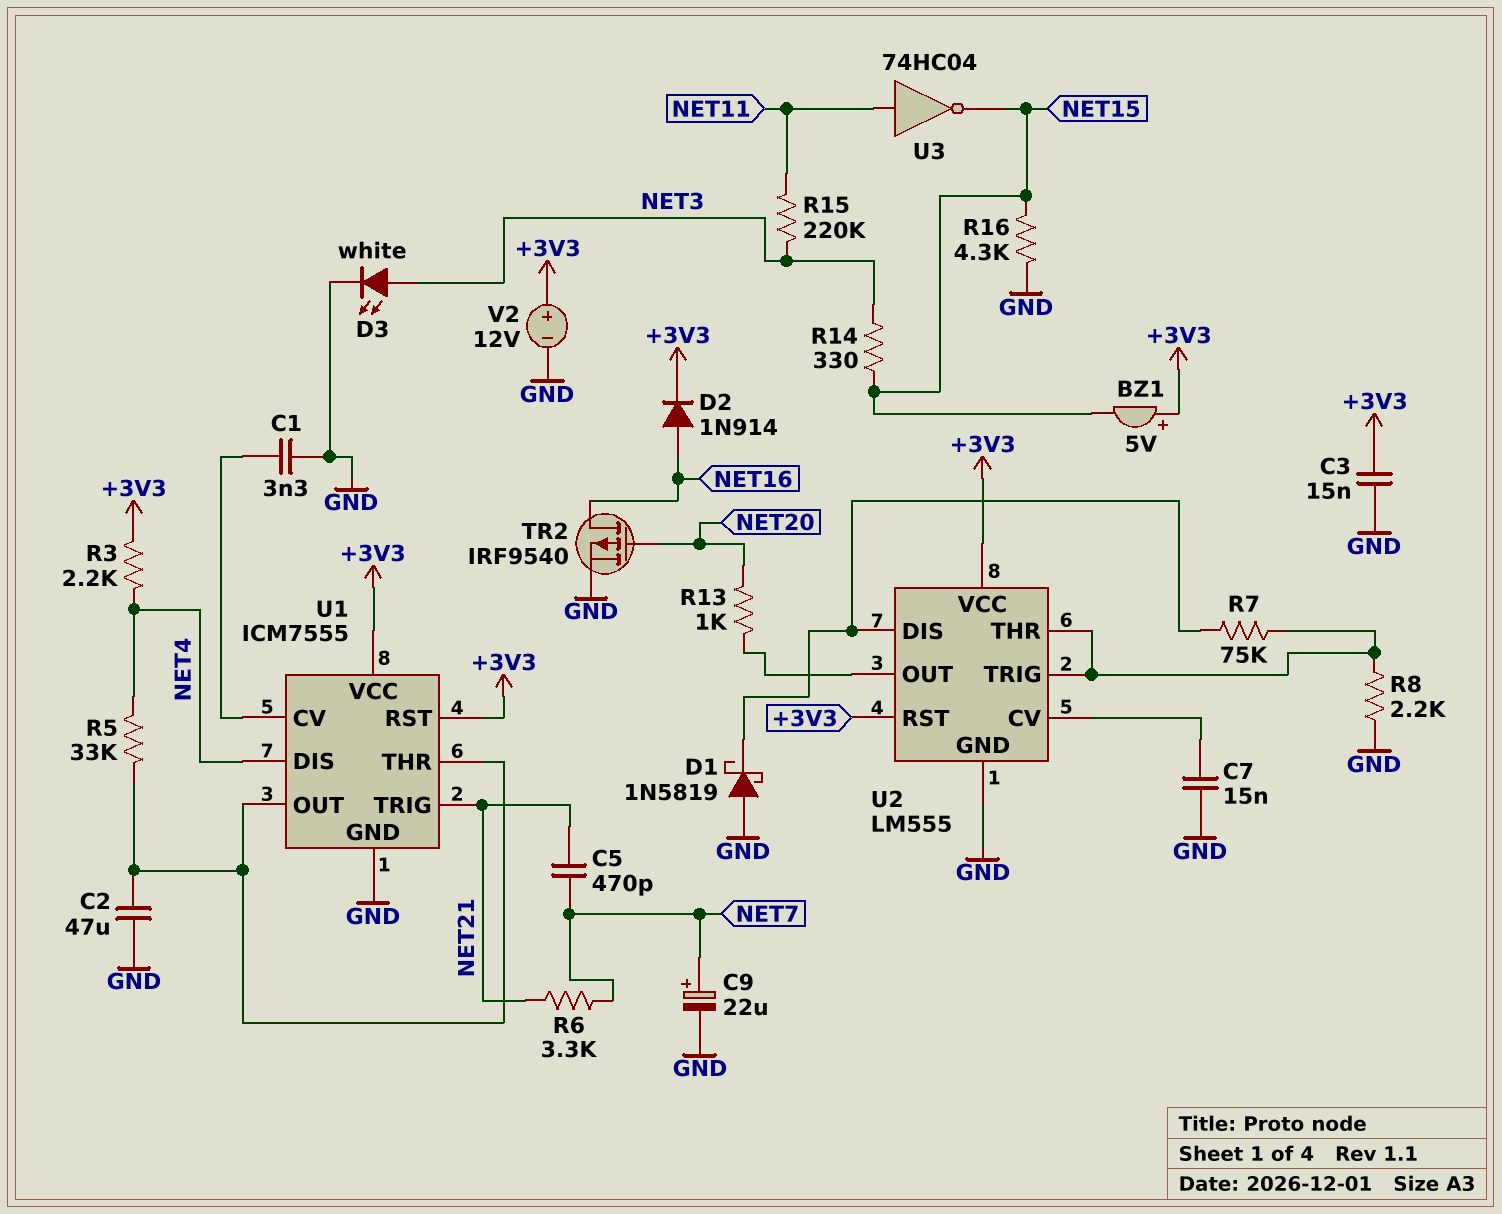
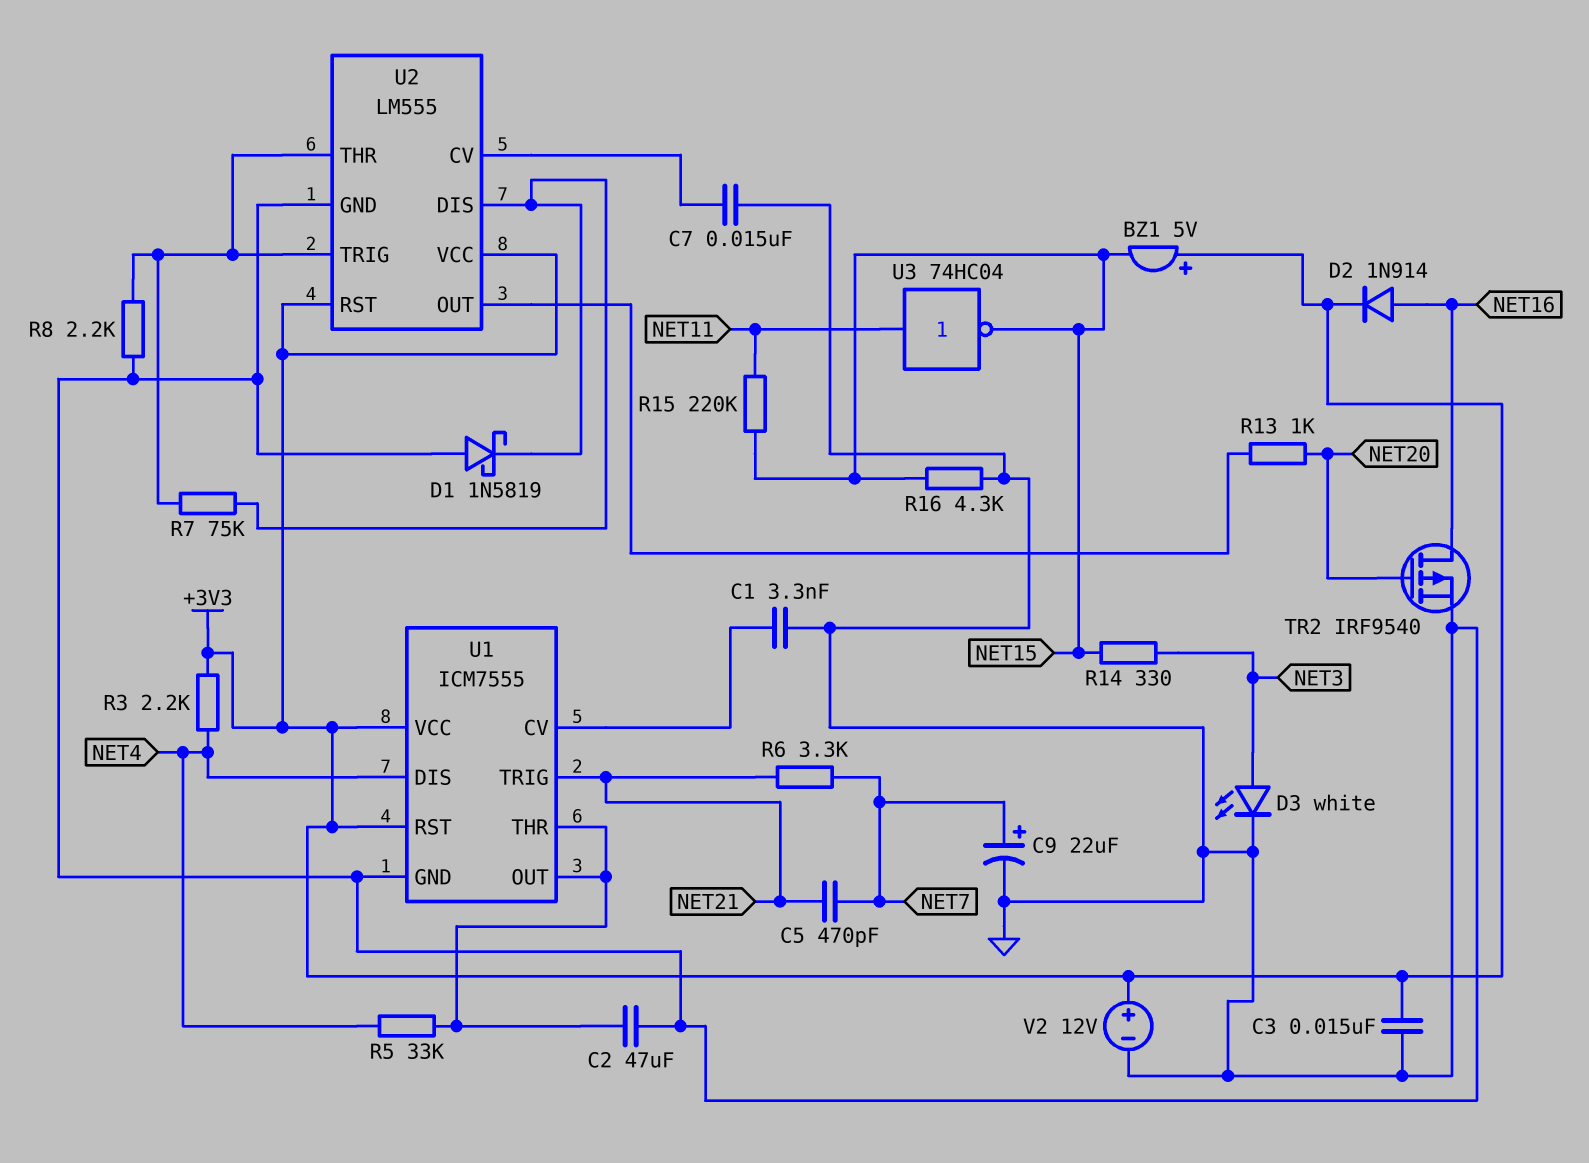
R15: 220k (NET3, NET11) -> 220k (NET11, NET15)

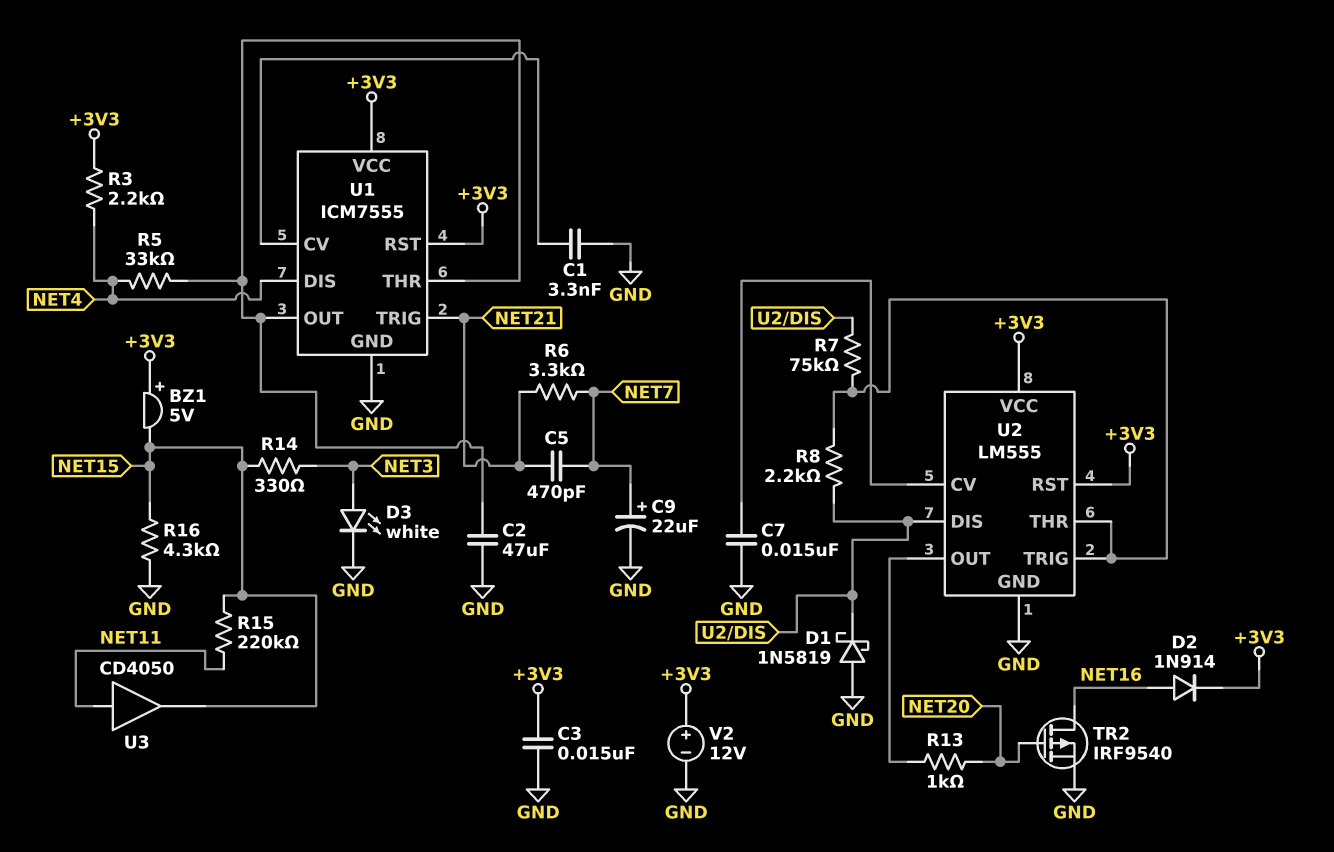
R8: 2.2k (GND, U2/THR) -> 2.2k (U2/DIS, U2/THR)
U3: NOT 74HC04 (in NET11, out NET15) -> buffer CD4050 (in NET11, out NET15)

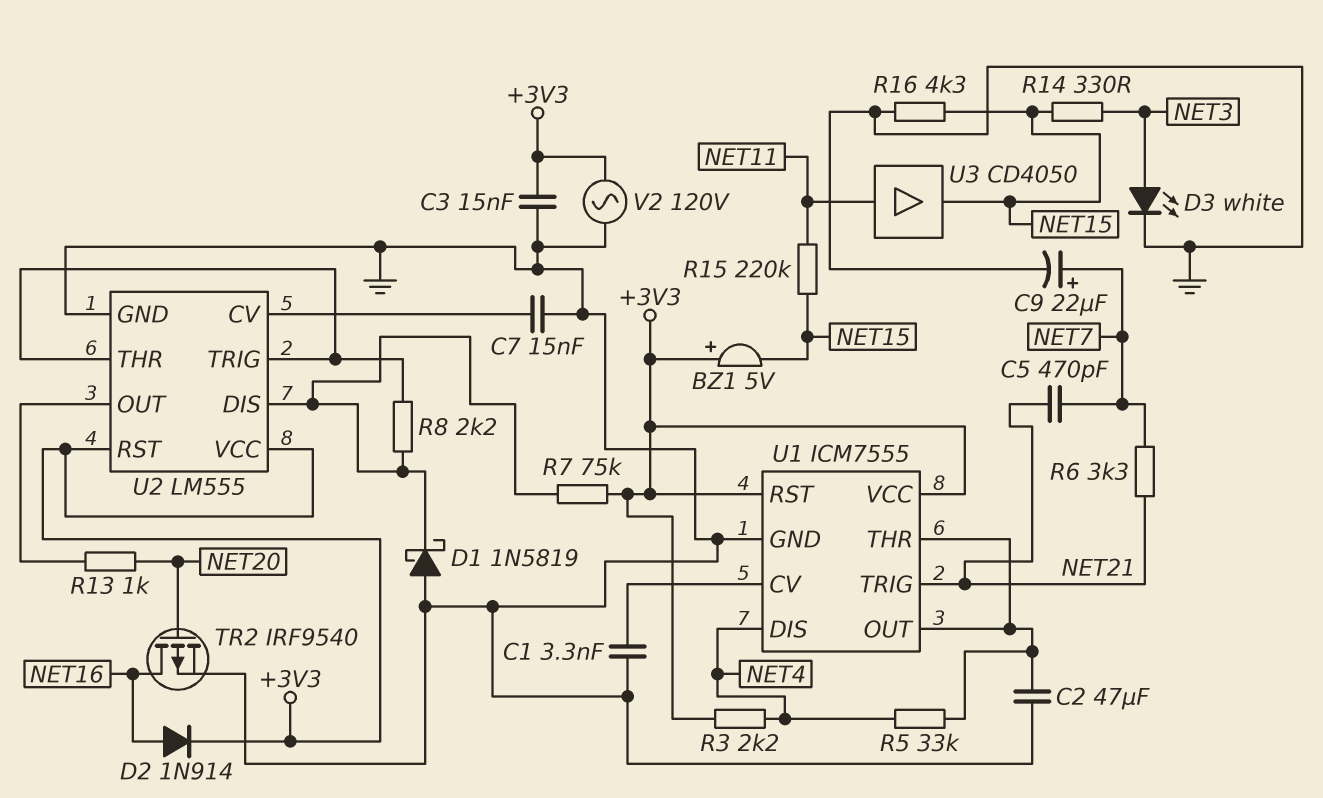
R7: 75k (U2/DIS, U2/THR) -> 75k (+3V3, U2/DIS)
V2: 12V (plus +3V3, minus GND) -> AC 120V (+3V3, GND)

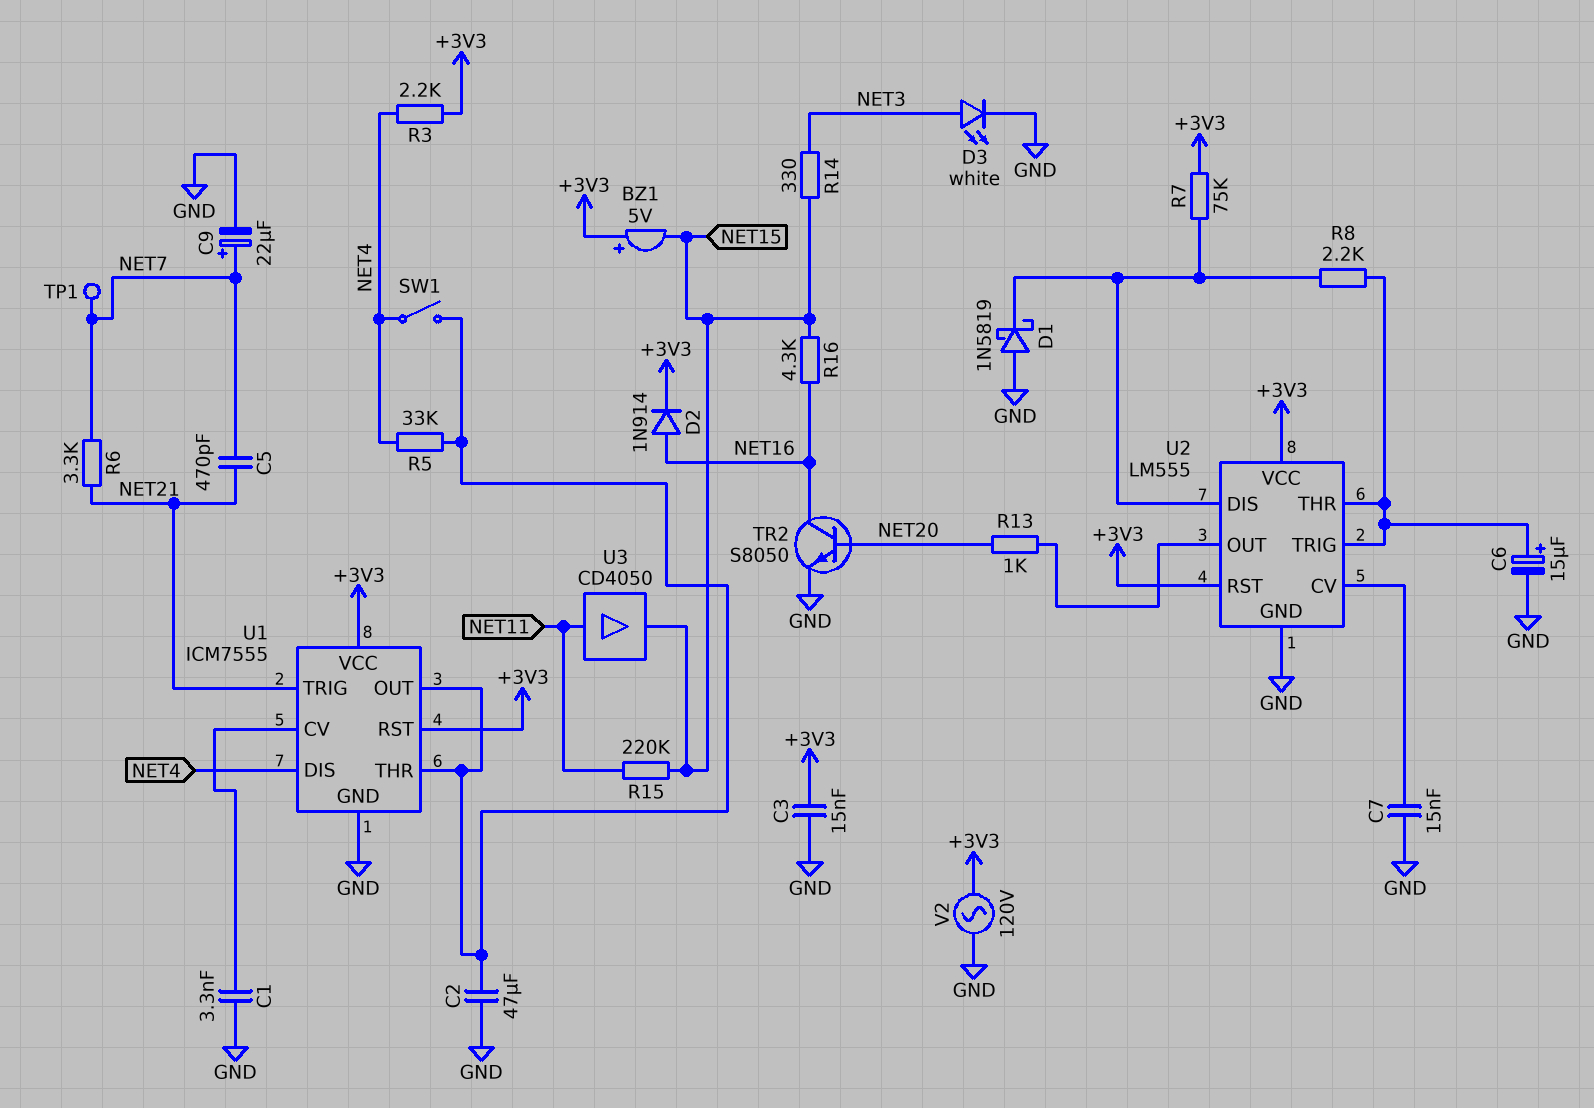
C6: none -> 15uF (plus U2/THR, minus GND)
R16: 4.3k (GND, NET15) -> 4.3k (NET15, NET16)
SW1: none -> switch (NET4, U1/OUT)
TP1: none -> test point (NET7)
TR2: PMOS IRF9540 (G NET20, D NET16, S GND) -> NPN S8050 (B NET20, C NET16, E GND)

